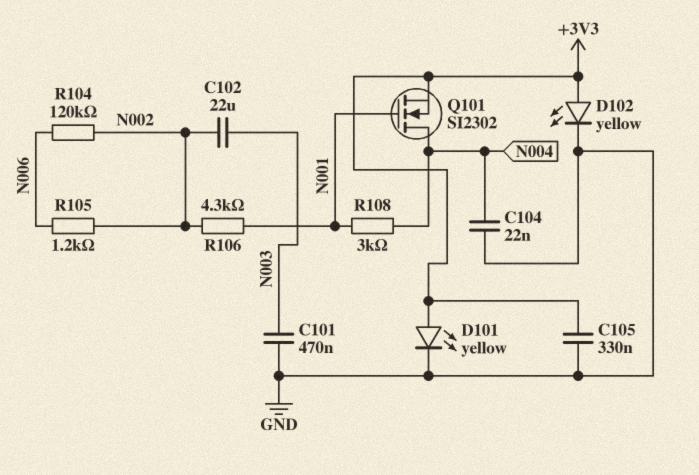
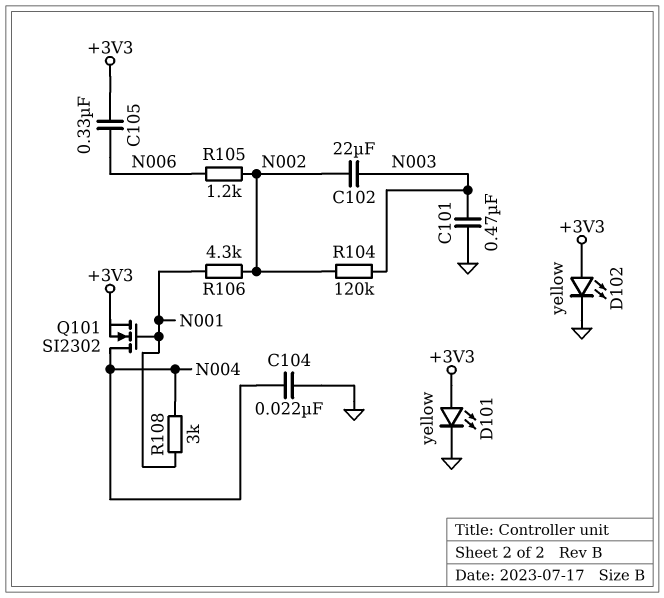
C105: 330nF (+3V3, GND) -> 330nF (+3V3, N006)
R104: 120k (N002, N006) -> 120k (N002, N003)

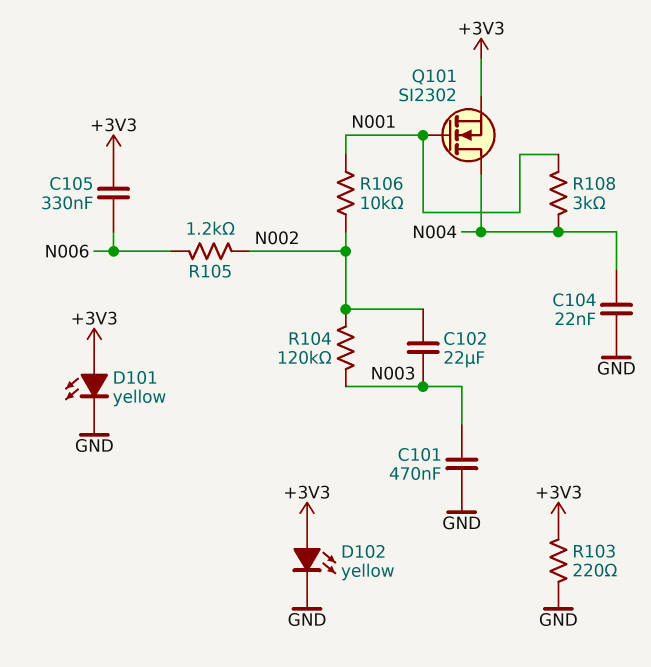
R103: none -> 220 (+3V3, GND)
R106: 4.3k (N001, N002) -> 10k (N001, N002)

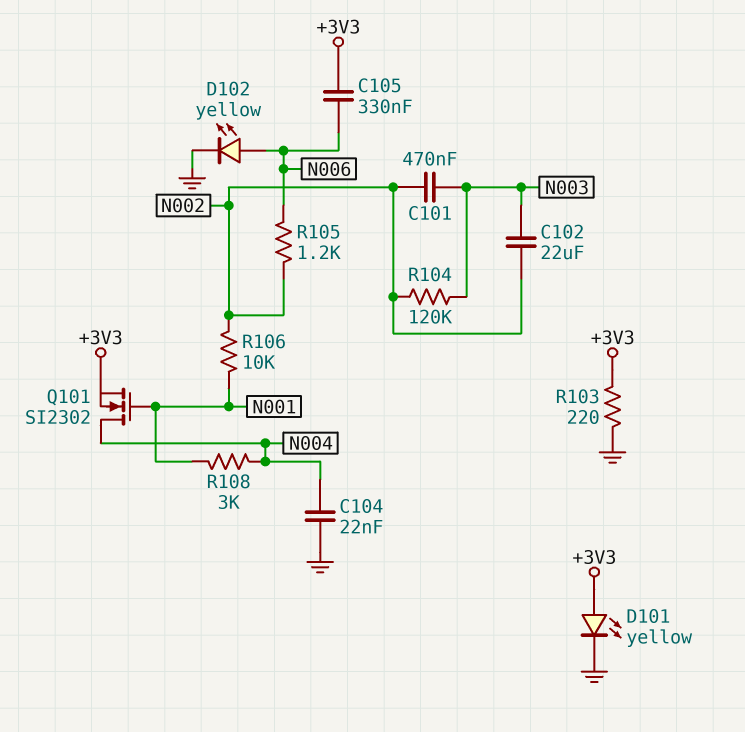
C101: 470nF (GND, N003) -> 470nF (N002, N003)
D102: LED yellow (A +3V3, K GND) -> LED yellow (A N006, K GND)

